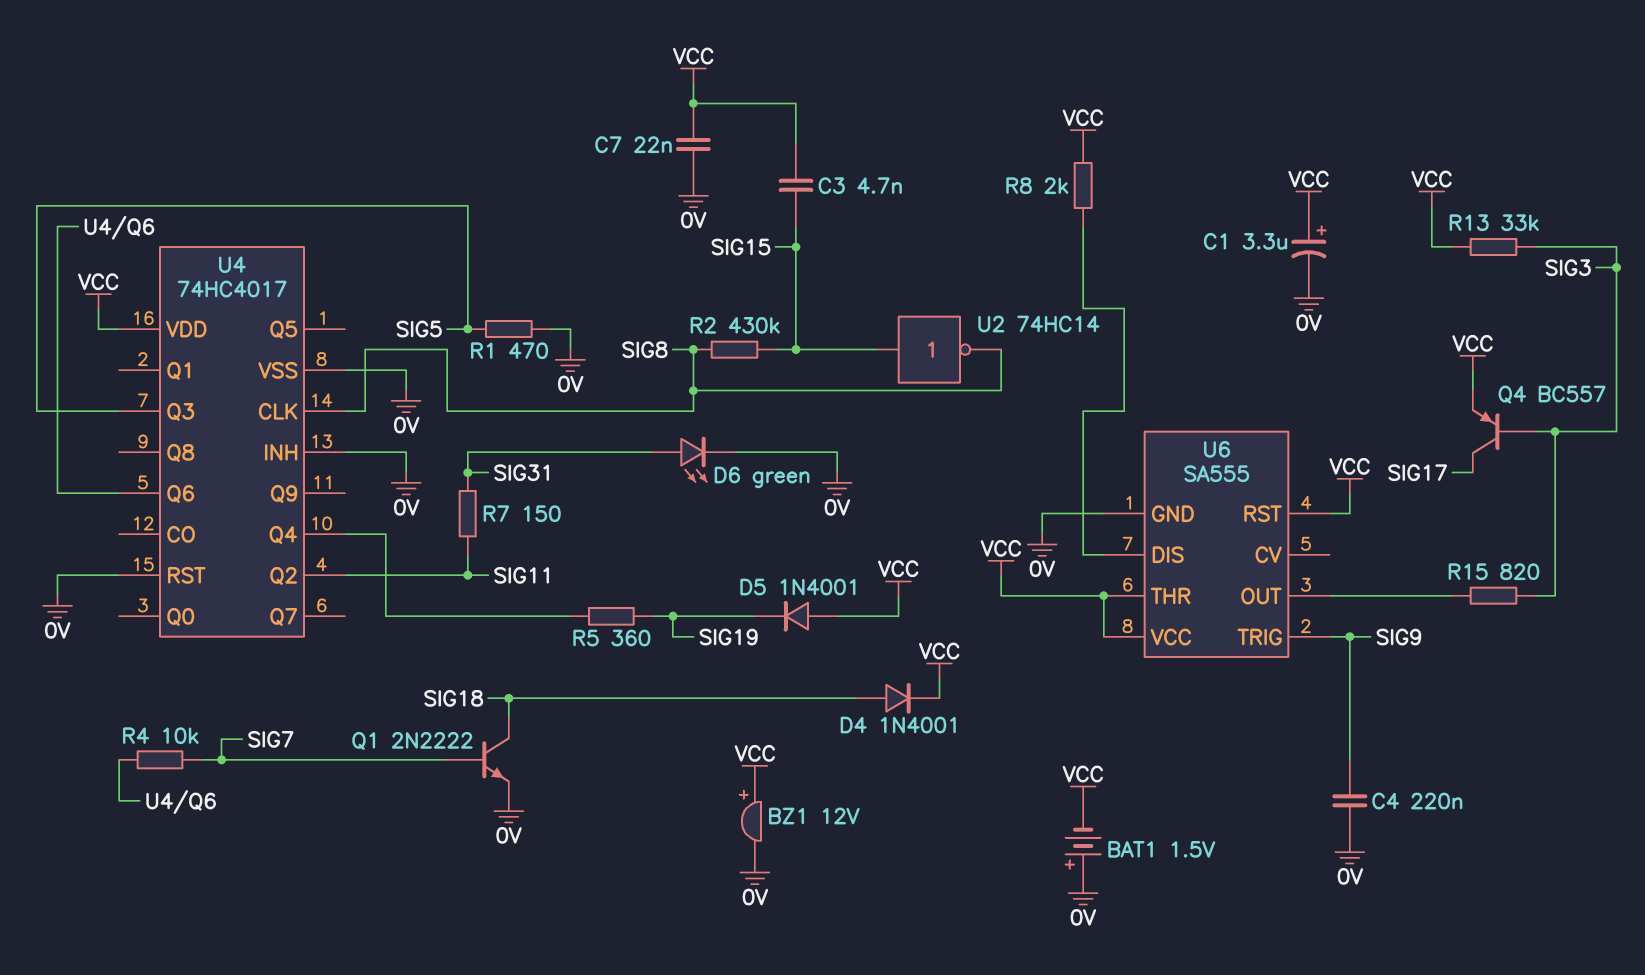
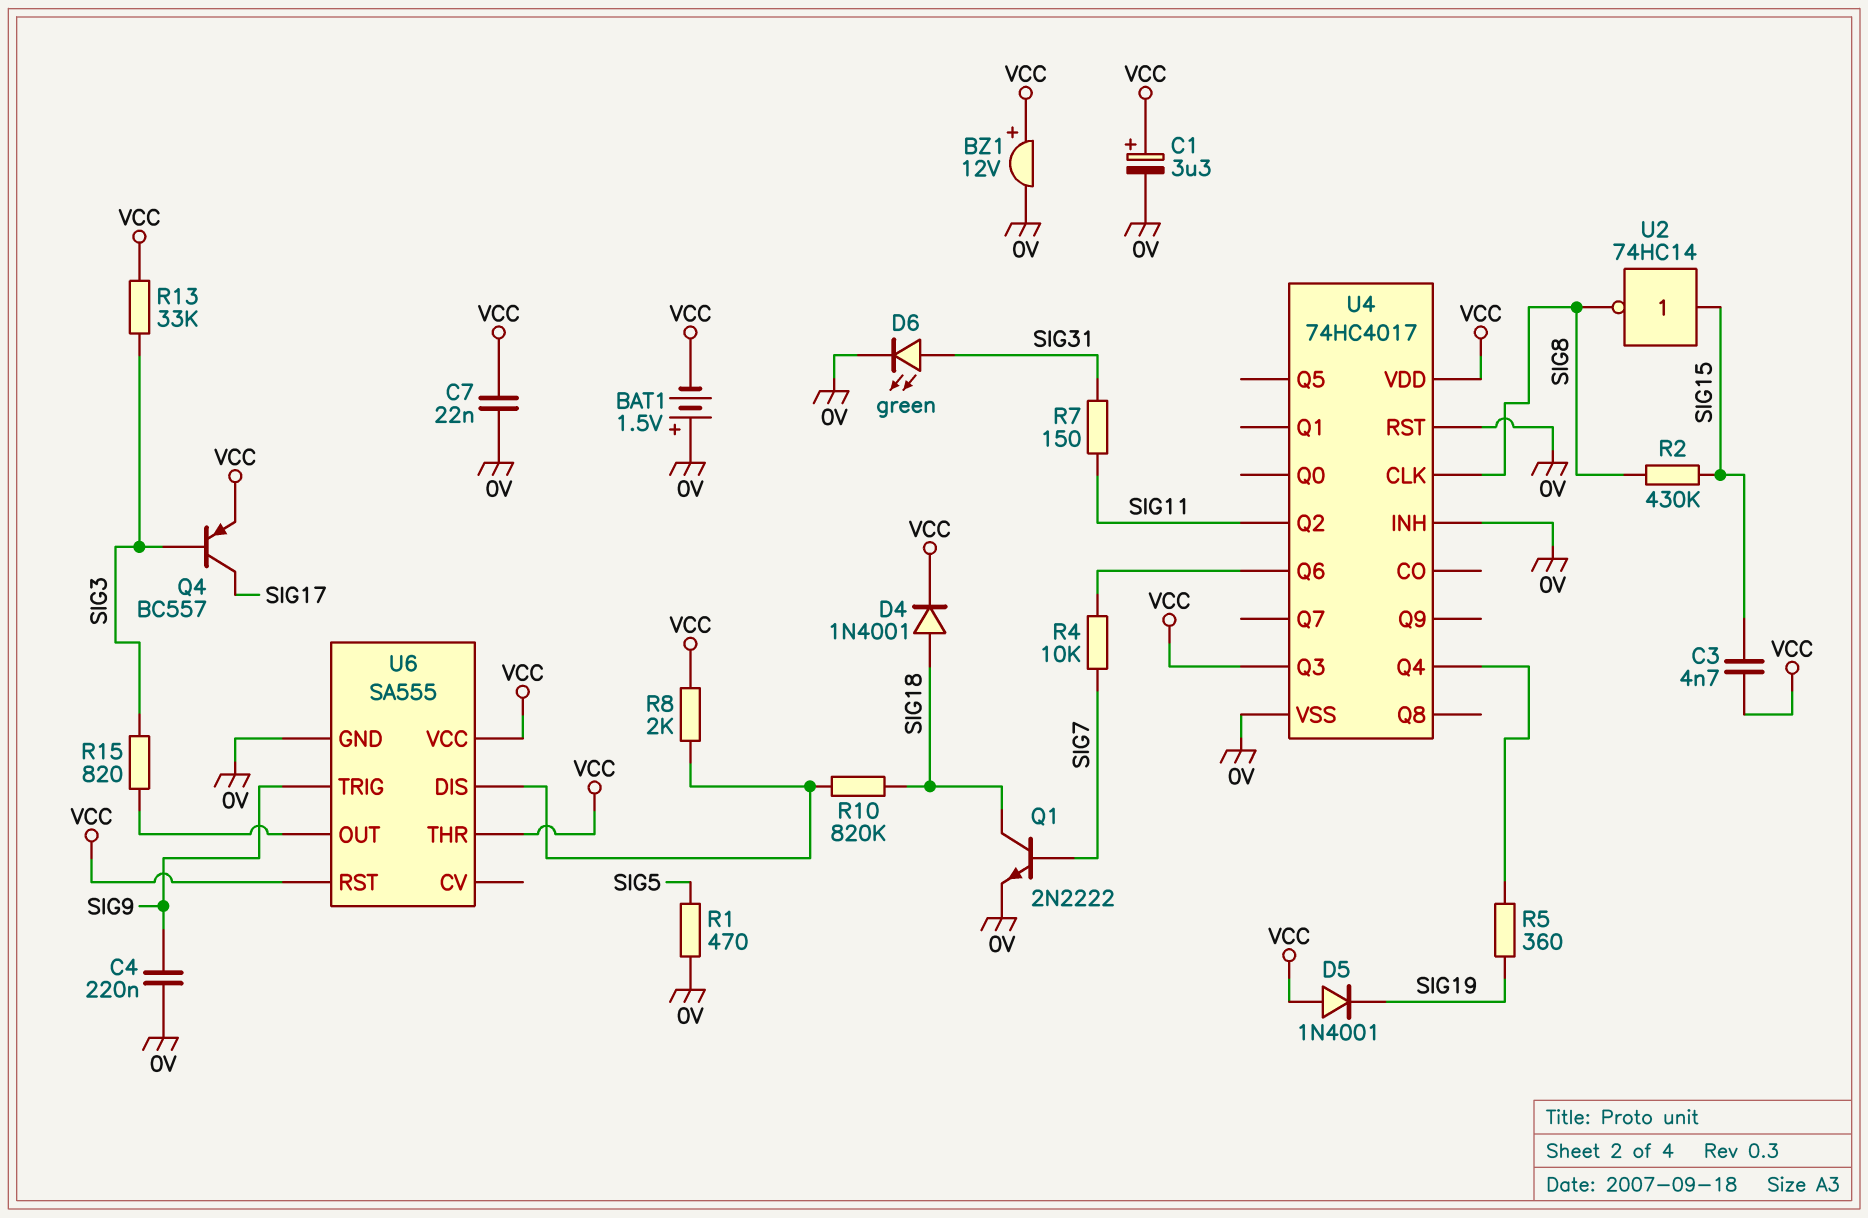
R10: none -> 820k (SIG18, U6/DIS)
U4 pin Q3: SIG5 -> VCC

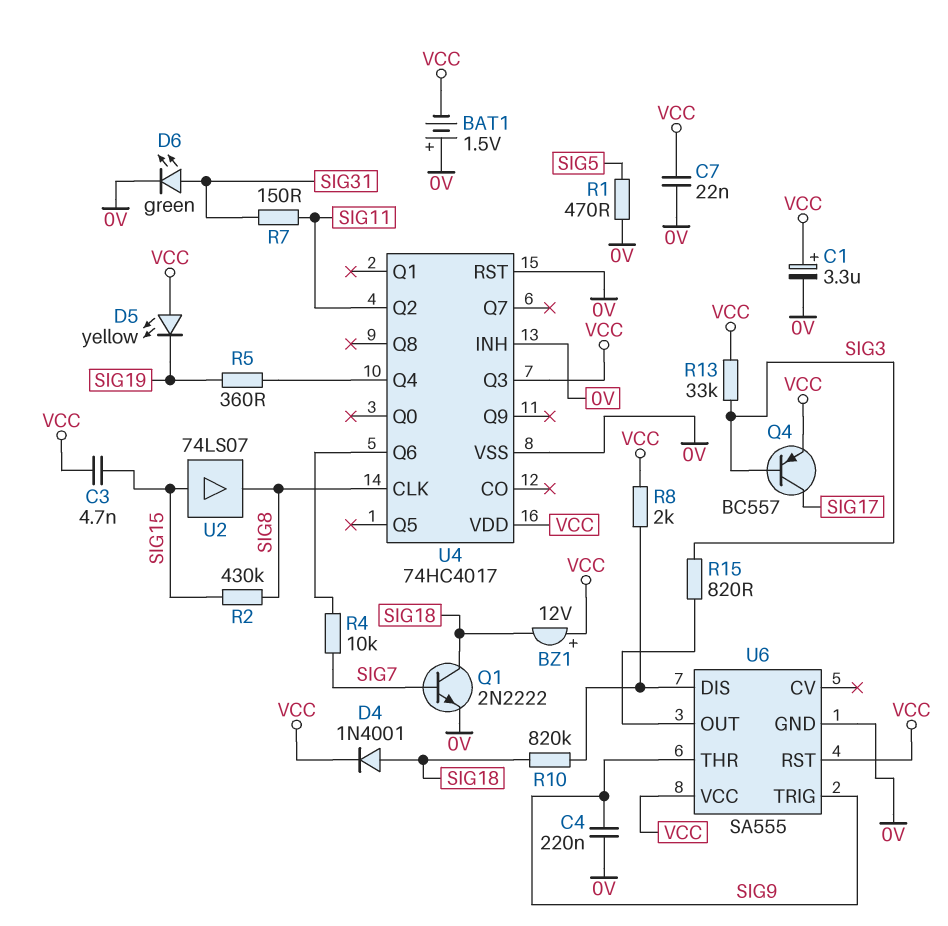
BZ1: buzzer 12V (plus VCC, minus 0V) -> buzzer 12V (plus VCC, minus SIG18)
D5: diode 1N4001 (A VCC, K SIG19) -> LED yellow (A VCC, K SIG19)
U2: NOT 74HC14 (in SIG15, out SIG8) -> buffer 74LS07 (in SIG15, out SIG8)
U6 pin THR: VCC -> SIG9

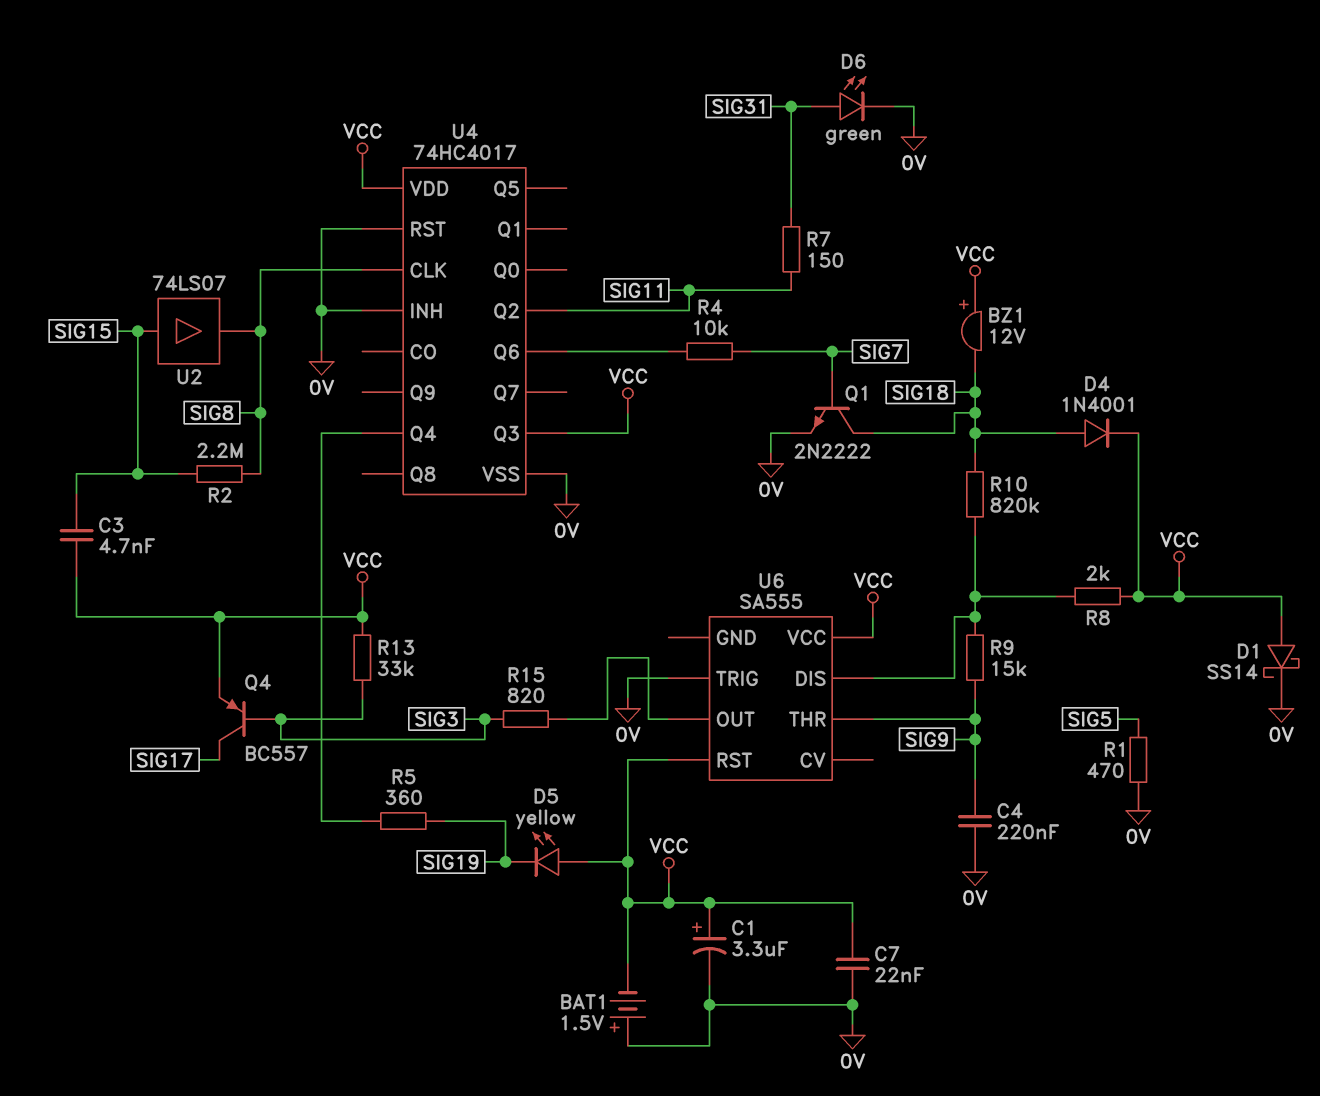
D1: none -> schottky SS14 (A VCC, K 0V)
R2: 430k (SIG8, SIG15) -> 2.2M (SIG8, SIG15)
R9: none -> 15k (SIG9, U6/DIS)
U6 pin GND: 0V -> none
U6 pin TRIG: SIG9 -> 0V

